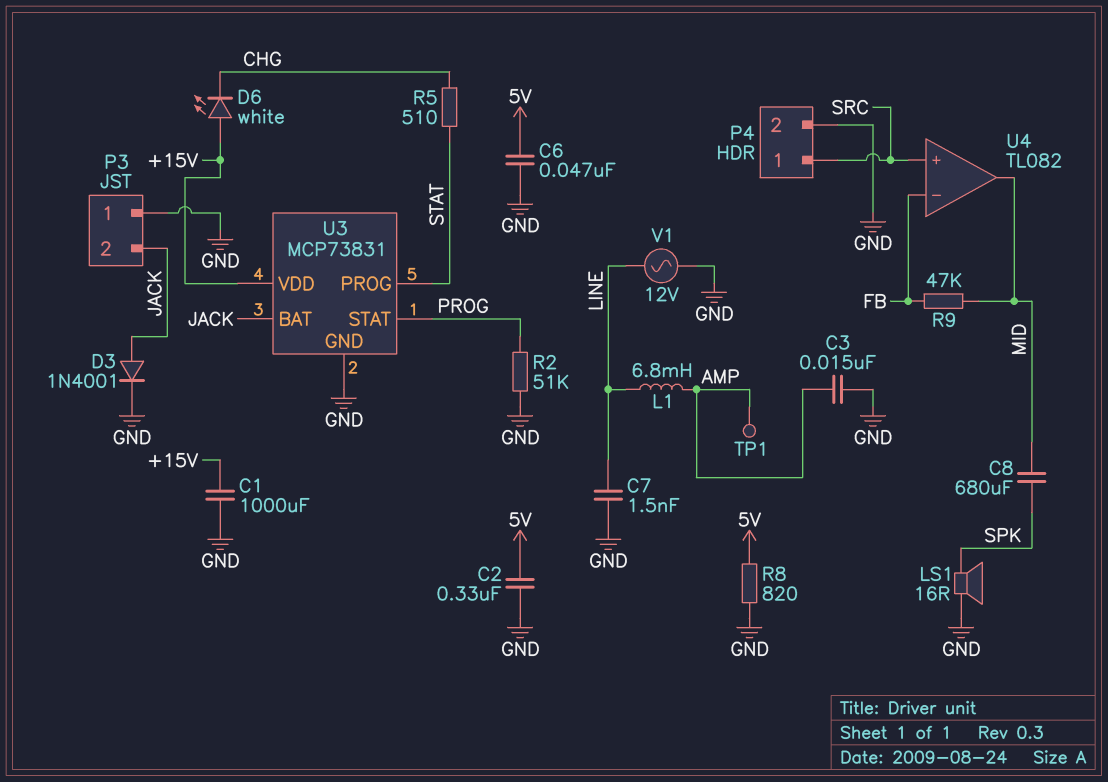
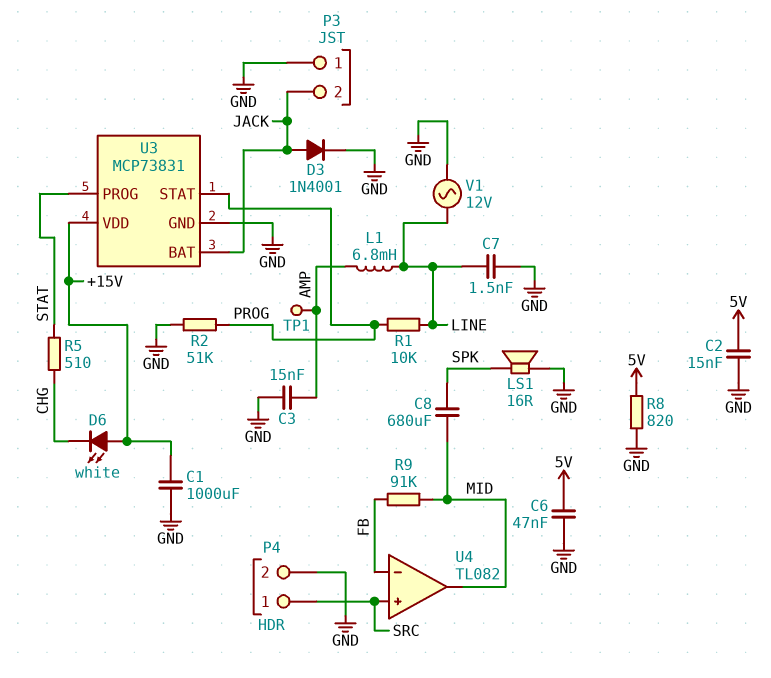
C2: 330nF (5V, GND) -> 15nF (5V, GND)
R1: none -> 10k (LINE, PROG)
R9: 47k (FB, MID) -> 91k (FB, MID)

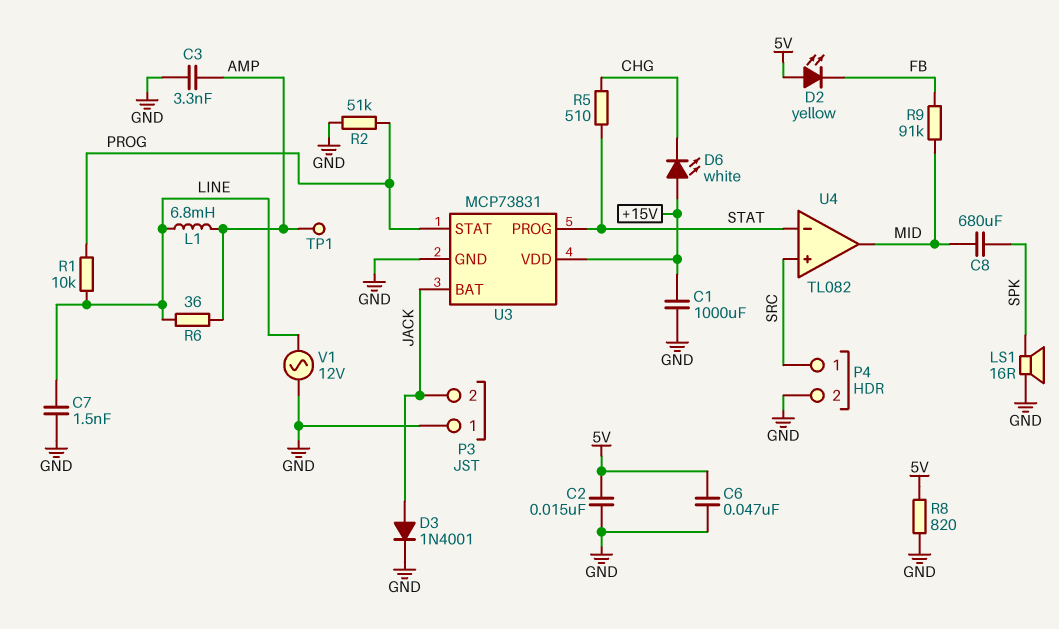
C3: 15nF (AMP, GND) -> 3.3nF (AMP, GND)
D2: none -> LED yellow (A 5V, K FB)
R6: none -> 36 (AMP, LINE)
U4 pin in-: FB -> STAT

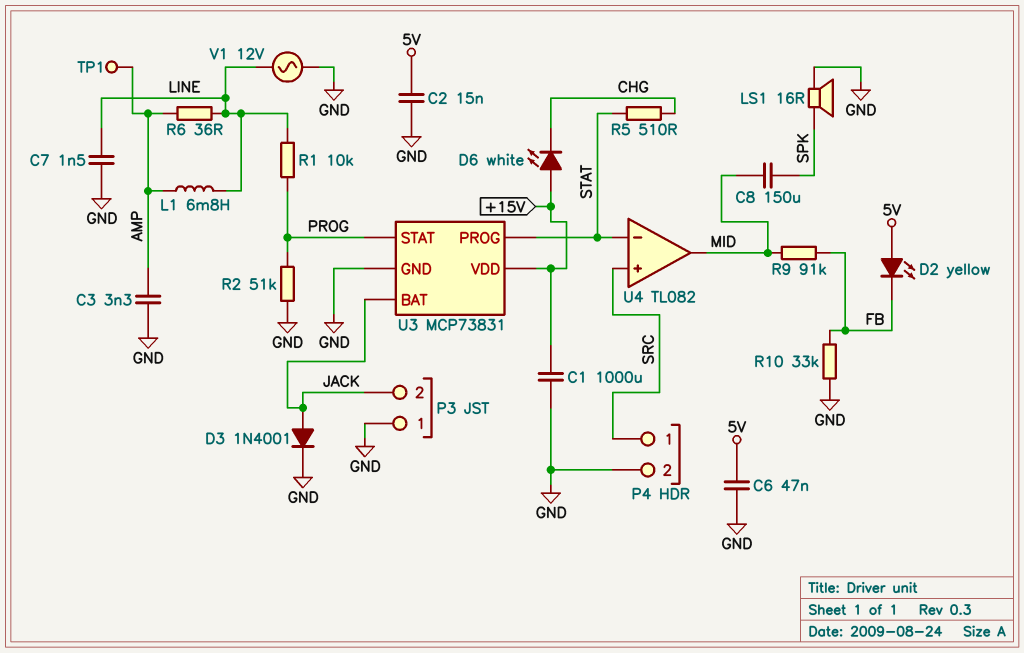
C8: 680uF (MID, SPK) -> 150uF (MID, SPK)
R8: 820 (5V, GND) -> none
R10: none -> 33k (FB, GND)

